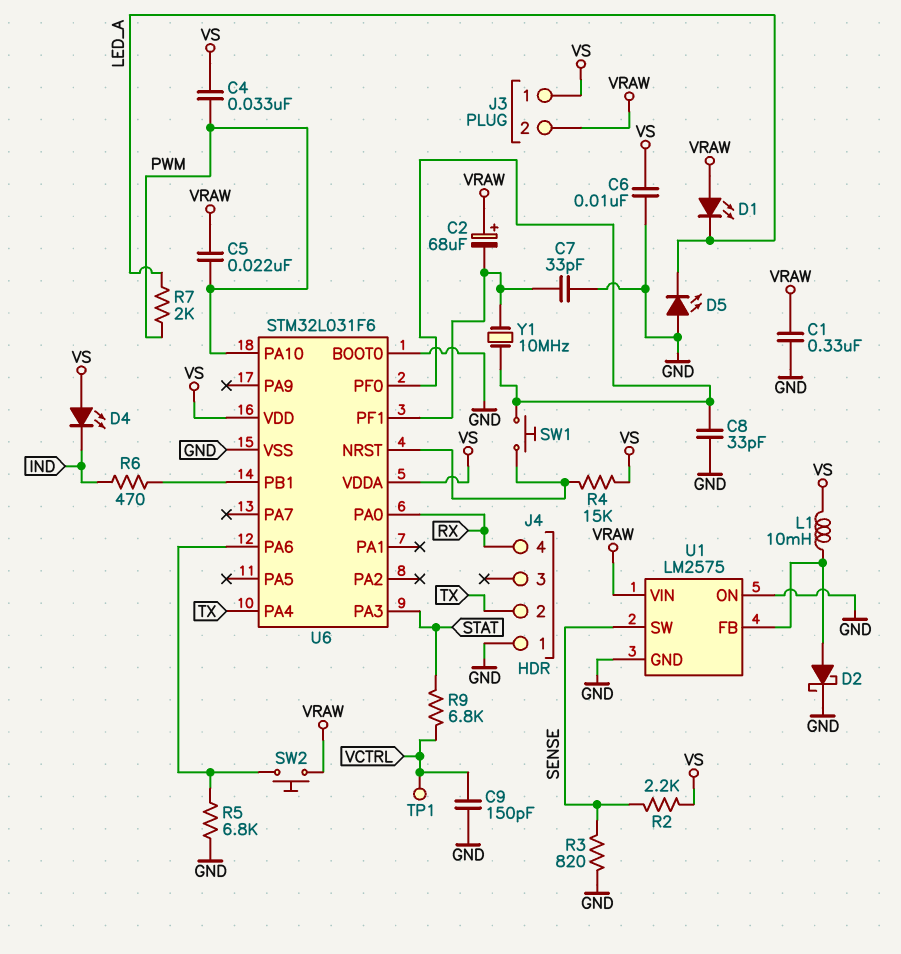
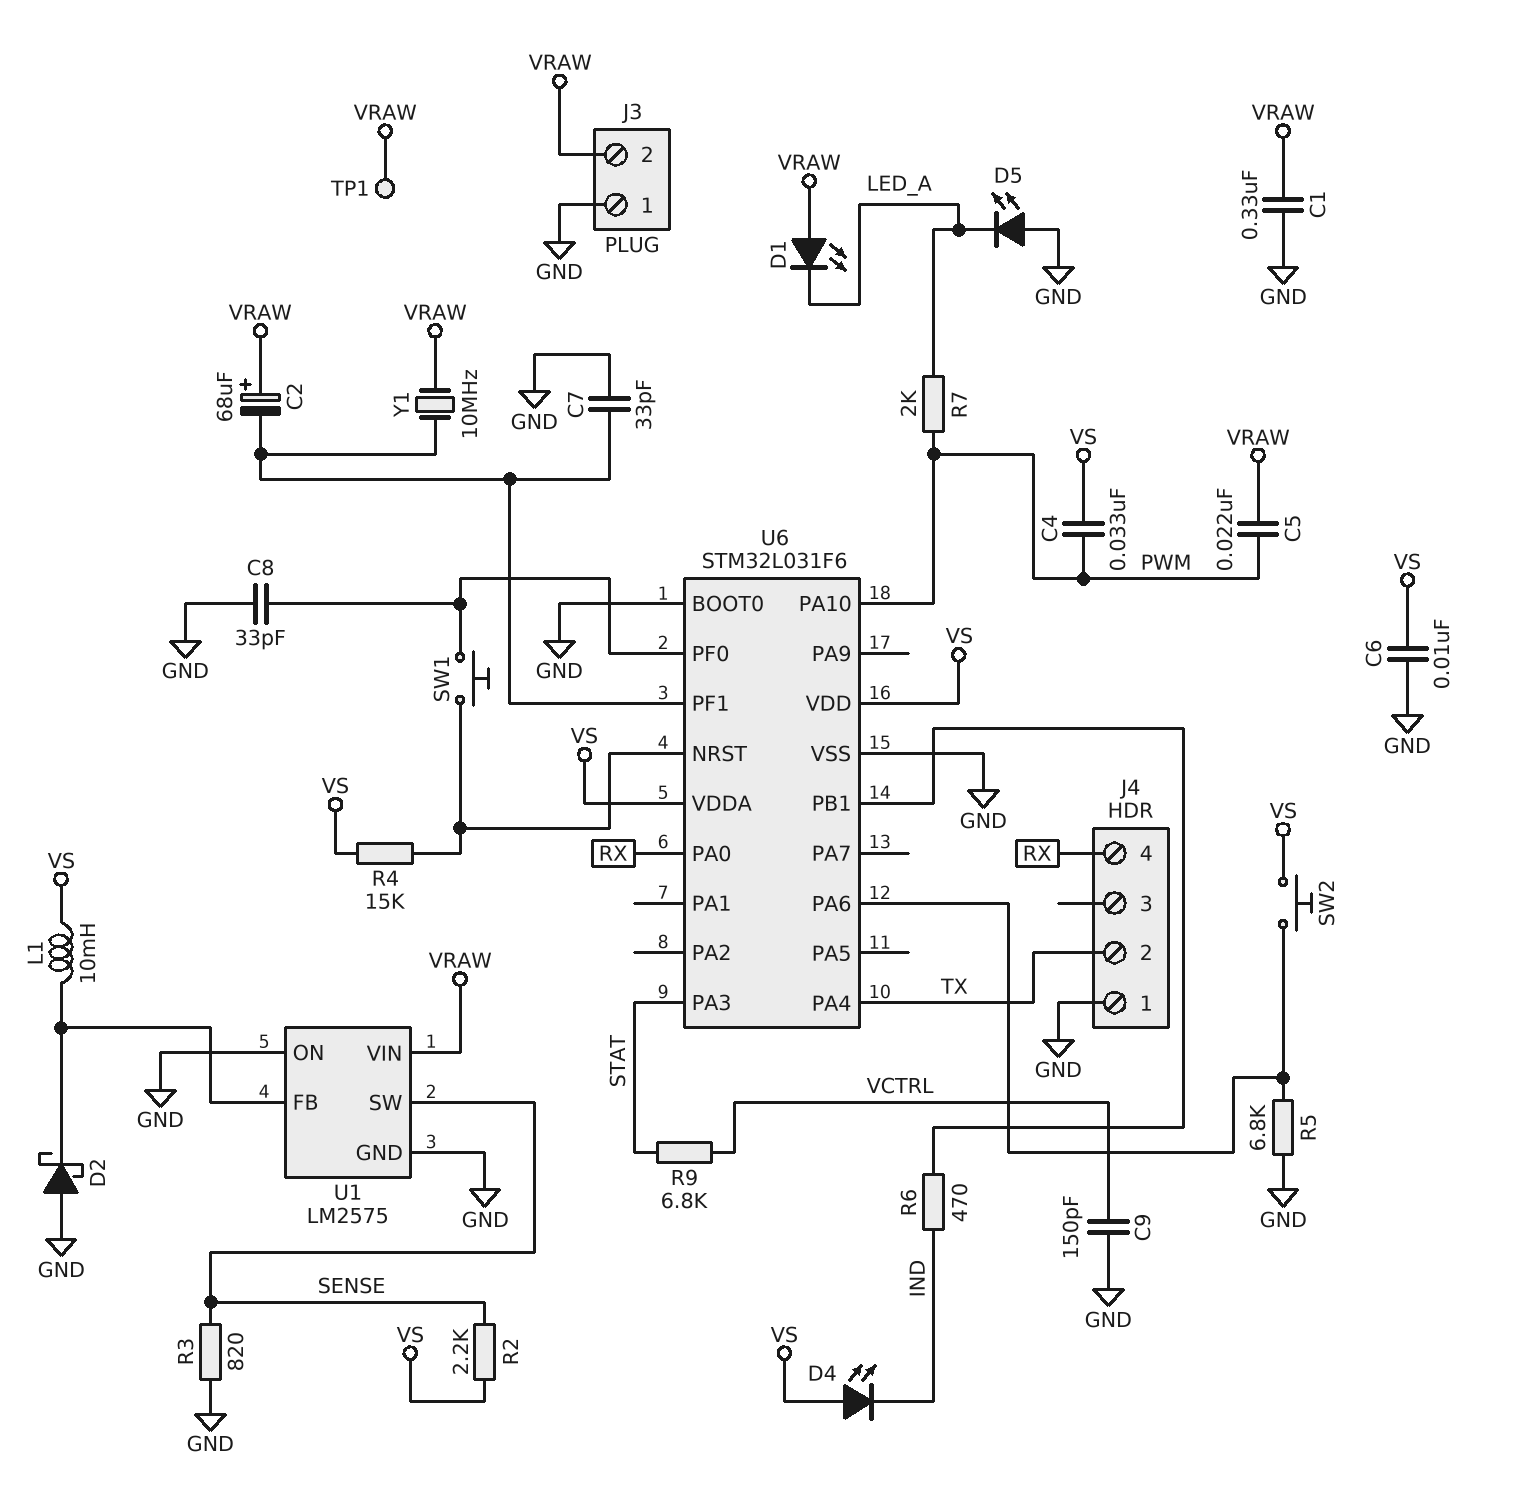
D2: schottky (A U1/FB, K GND) -> schottky (A GND, K U1/FB)
J3 pin 1: VS -> GND
SW2: button (U6/PA6, VRAW) -> button (U6/PA6, VS)
TP1: test point (VCTRL) -> test point (VRAW)
Y1: 10MHz (U6/PF0, U6/PF1) -> 10MHz (U6/PF1, VRAW)

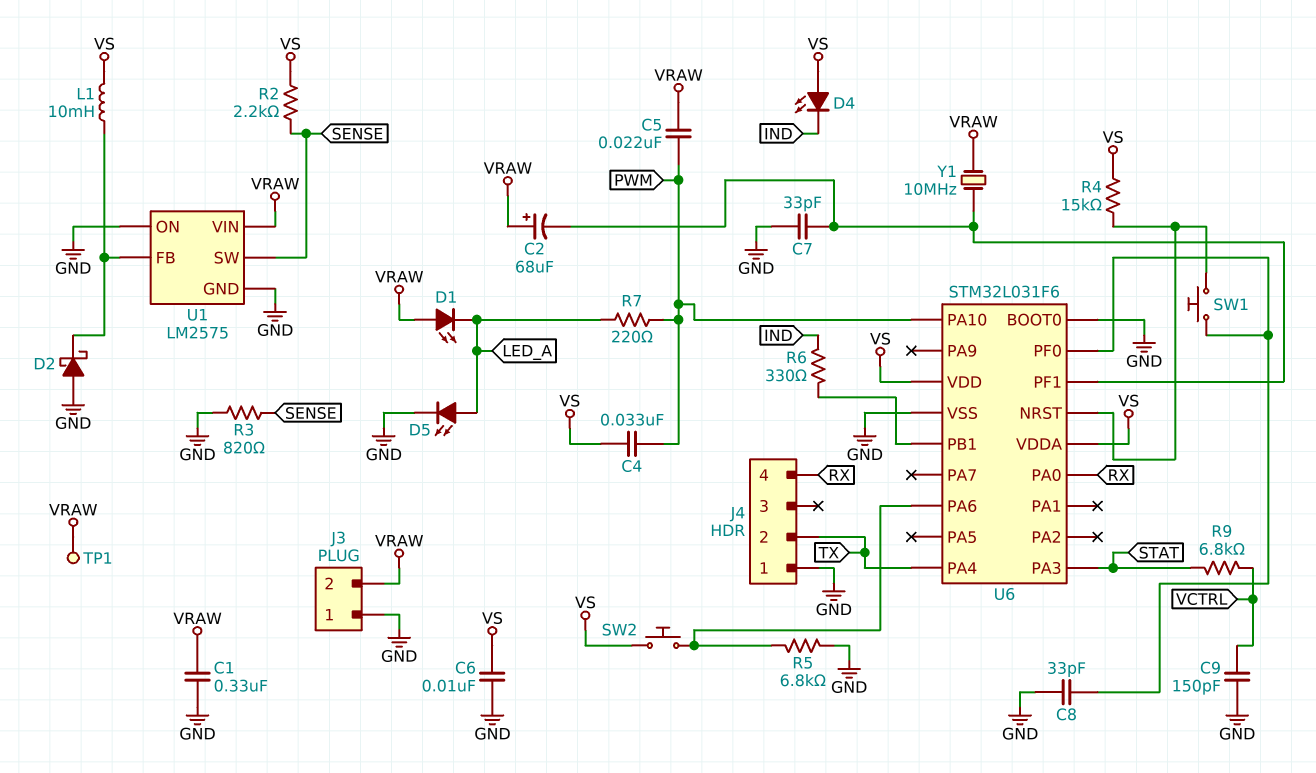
D5: LED (A GND, K LED_A) -> LED (A LED_A, K GND)
R6: 470 (IND, U6/PB1) -> 330 (IND, U6/PB1)
R7: 2k (LED_A, PWM) -> 220 (LED_A, PWM)

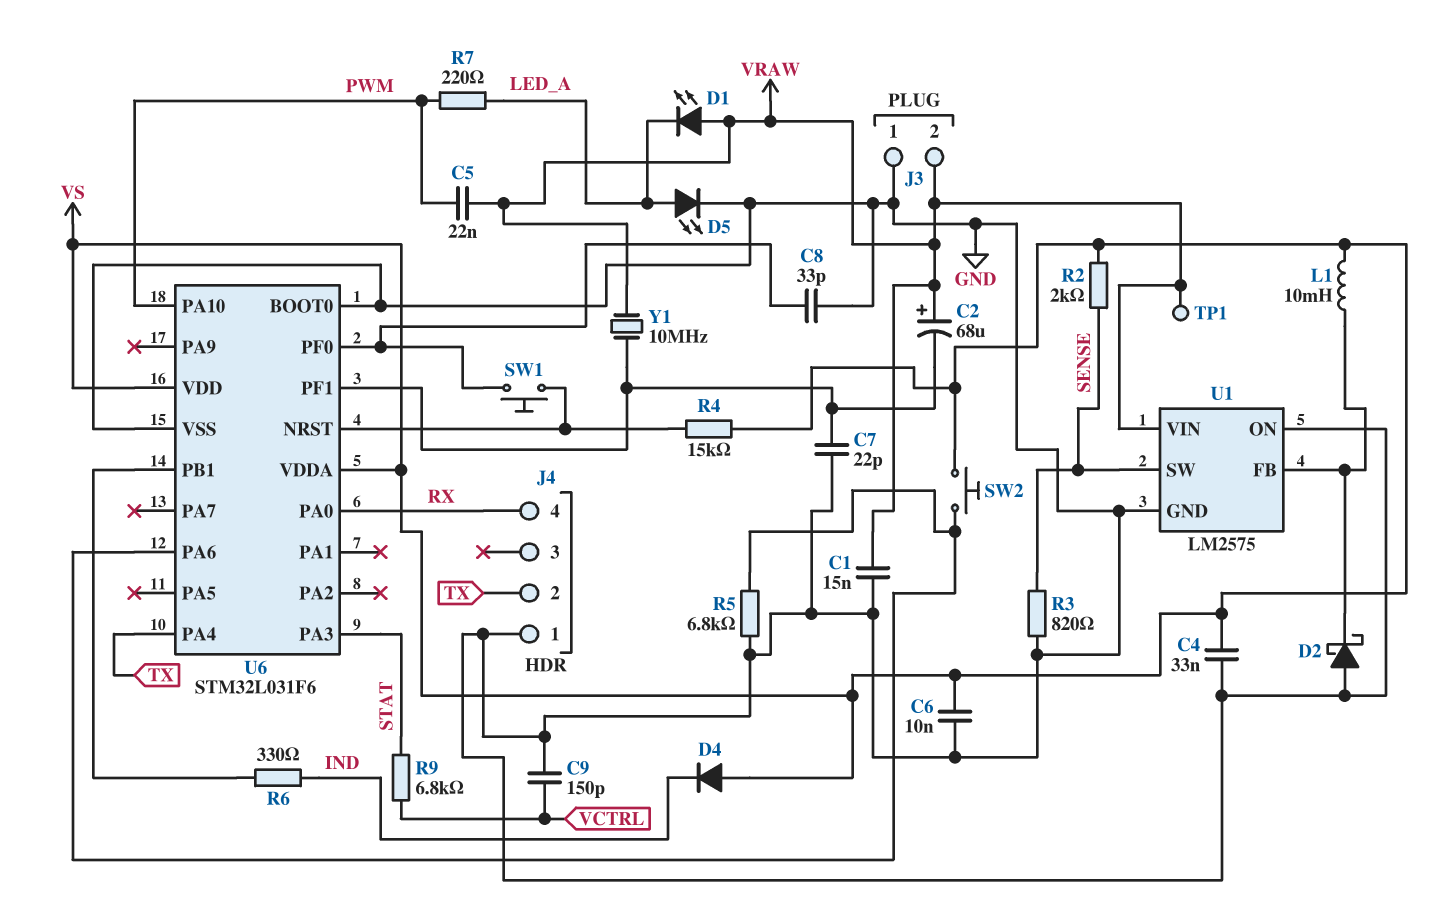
C1: 330nF (GND, VRAW) -> 15nF (GND, VRAW)
C4: 33nF (PWM, VS) -> 33nF (GND, VS)
C7: 33pF (GND, U6/PF1) -> 22pF (GND, U6/PF1)
D4: LED (A VS, K IND) -> diode (A VS, K IND)
R2: 2.2k (SENSE, VS) -> 2k (SENSE, VS)

